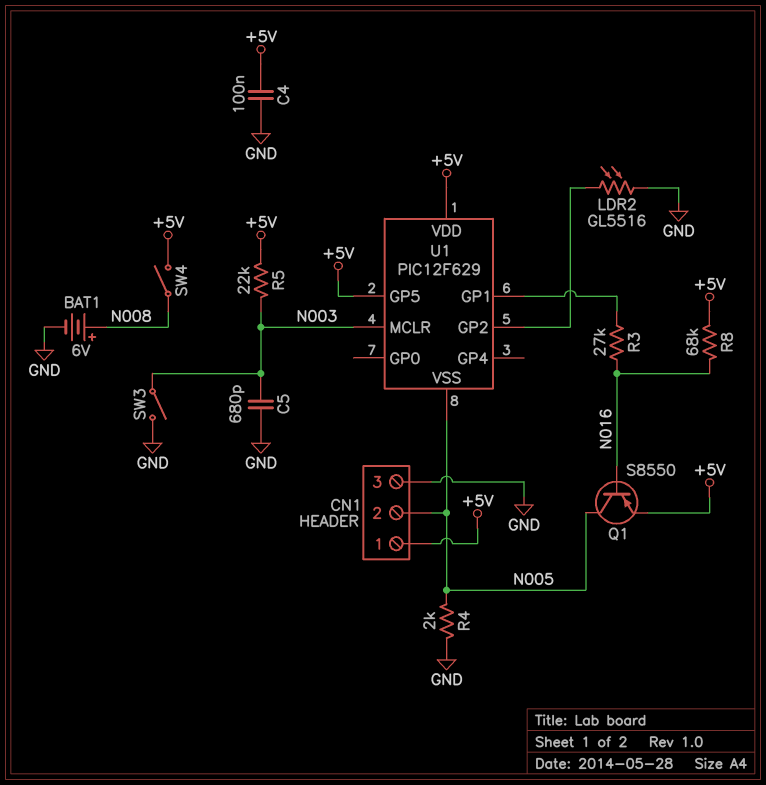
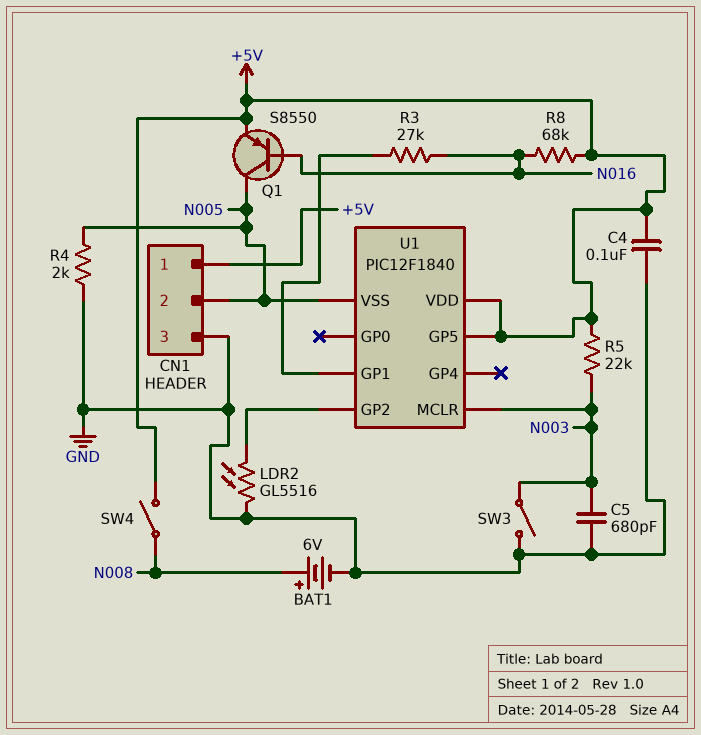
U1: PIC12F629 -> PIC12F1840

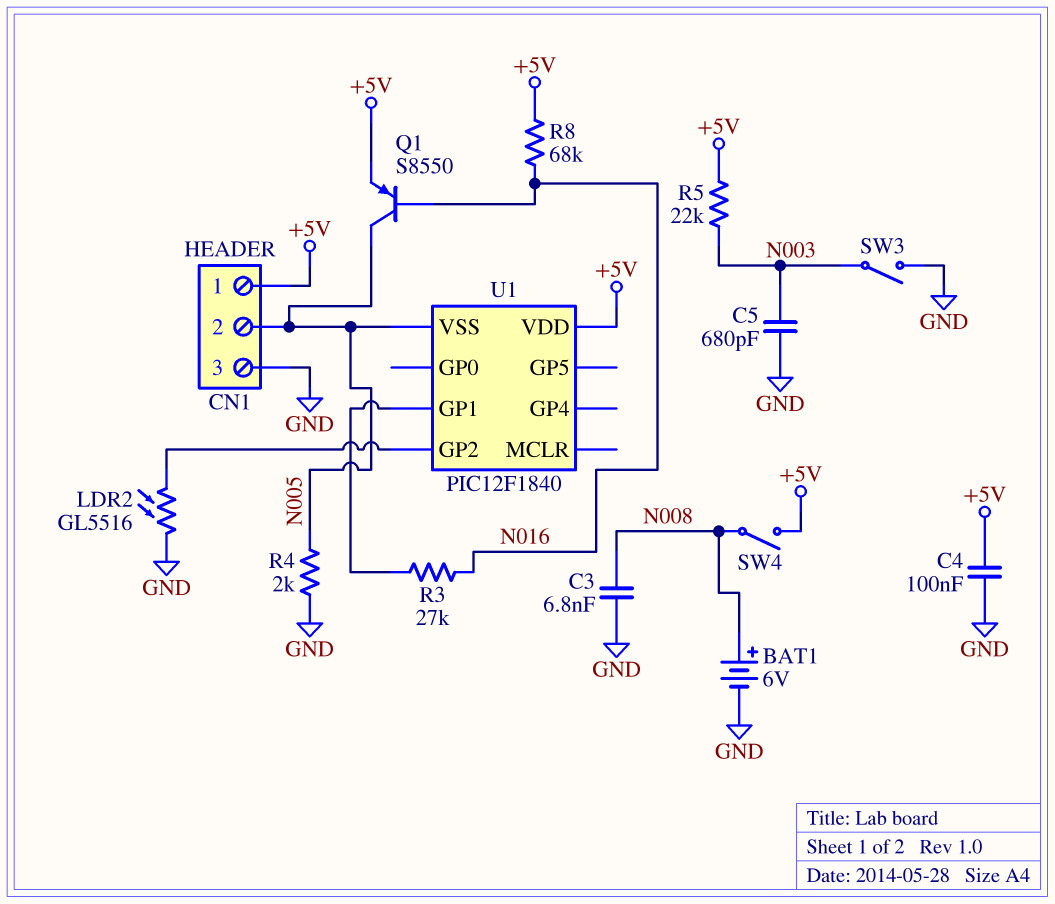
C3: none -> 6.8nF (GND, N008)
U1 pin GP5: +5V -> none
U1 pin MCLR: N003 -> none

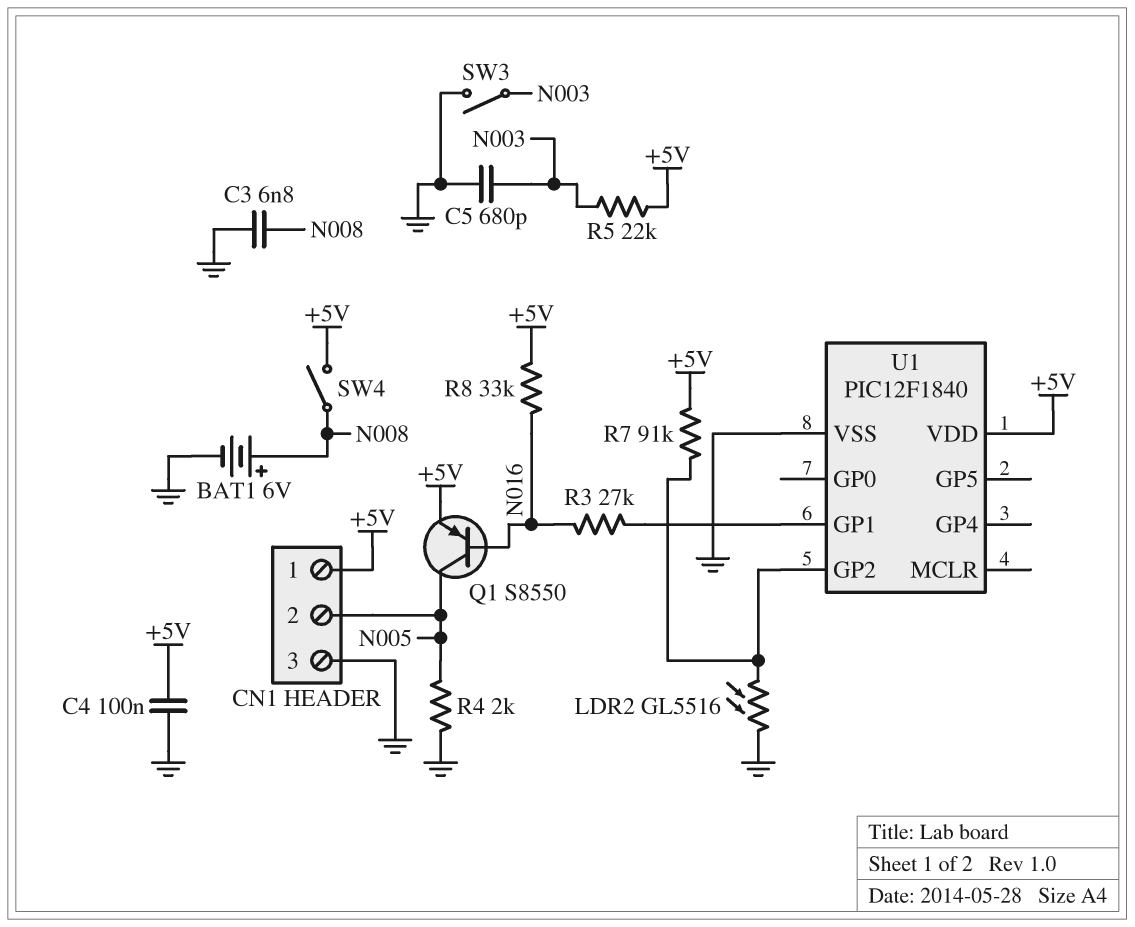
R7: none -> 91k (+5V, U1/GP2)
R8: 68k (+5V, N016) -> 33k (+5V, N016)
U1 pin VSS: N005 -> GND

